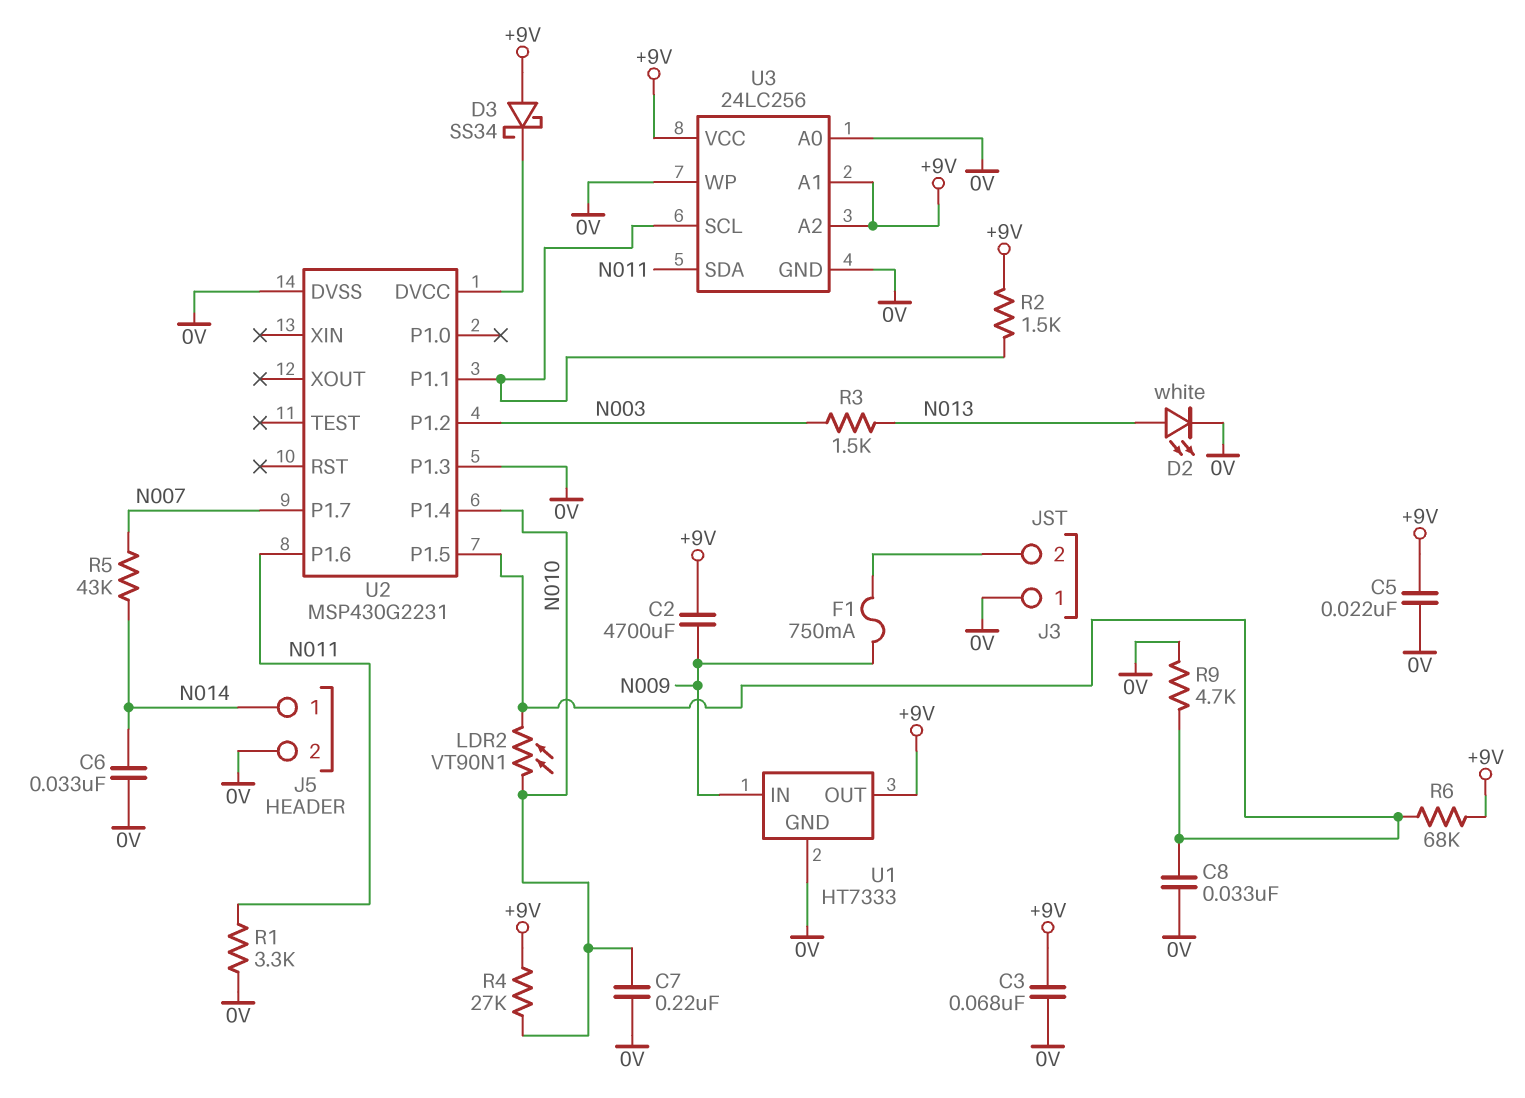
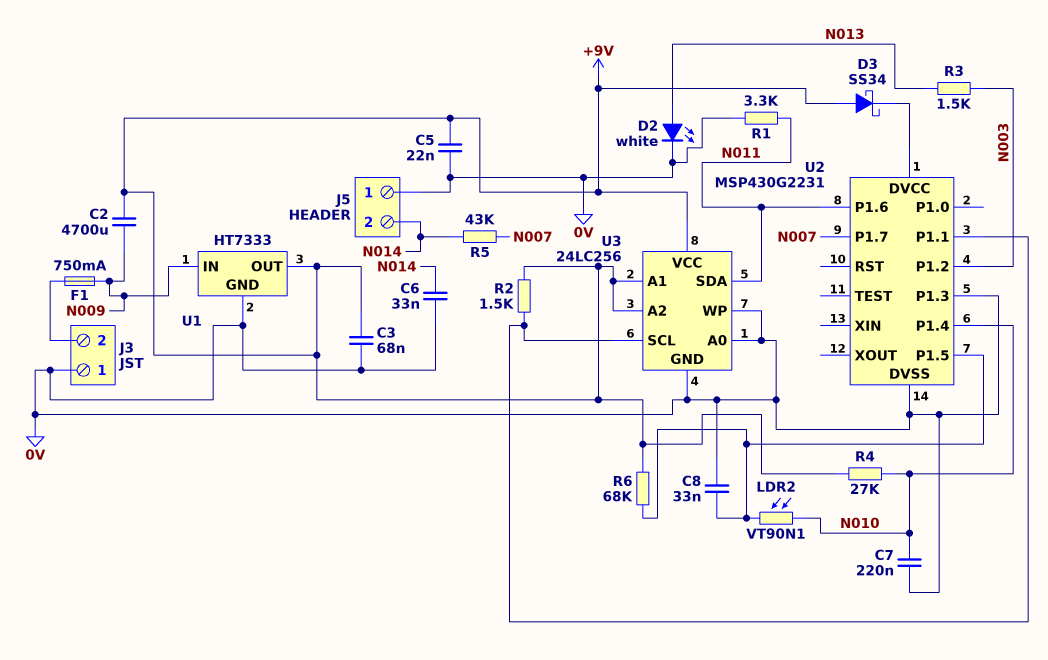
J5 pin 1: N014 -> 0V
J5 pin 2: 0V -> N014
R9: 4.7k (0V, U2/P1.5) -> none

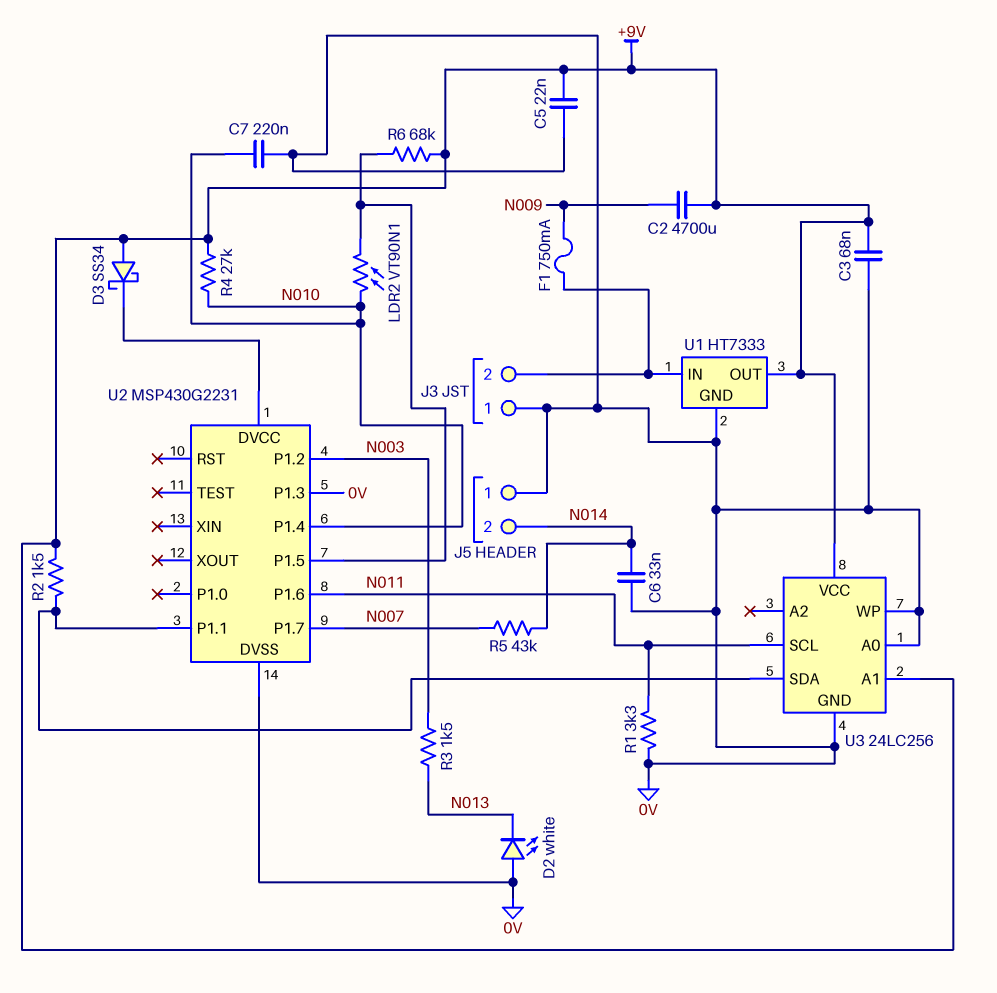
C8: 33nF (0V, U2/P1.5) -> none
D2: LED white (A N013, K 0V) -> LED white (A 0V, K N013)
U1 pin IN: N009 -> J3/2
U3 pin A2: +9V -> none
U3 pin SCL: U2/P1.1 -> N011
U3 pin SDA: N011 -> U2/P1.1

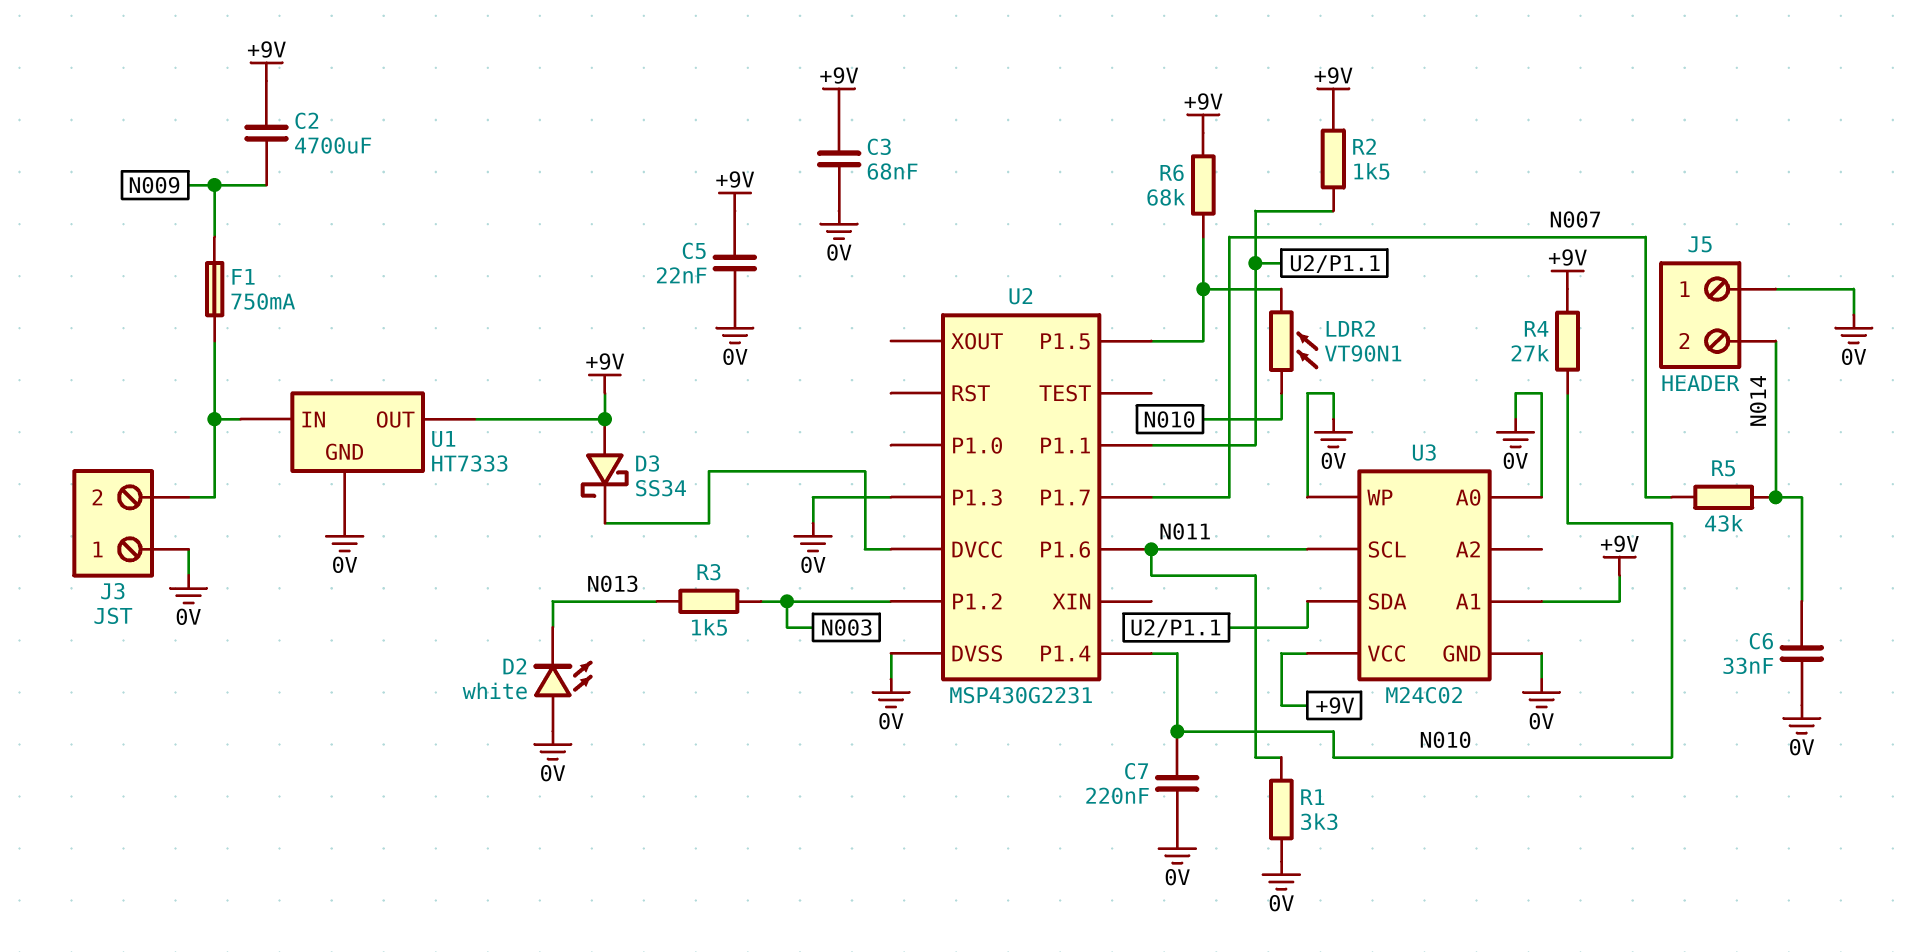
U3: 24LC256 -> M24C02

